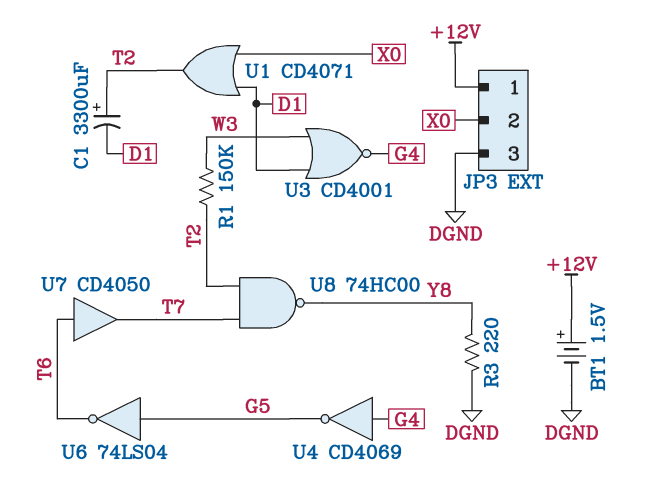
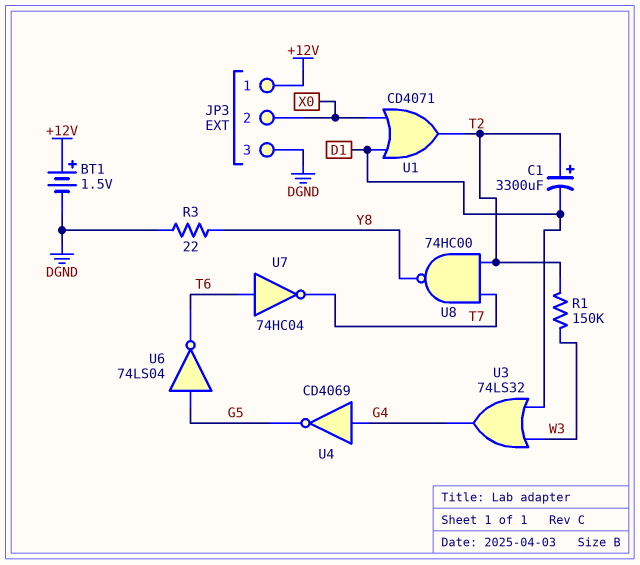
R3: 220 (DGND, Y8) -> 22 (DGND, Y8)
U3: NOR CD4001 (in D1, in W3, out G4) -> OR 74LS32 (in D1, in W3, out G4)
U7: buffer CD4050 (in T6, out T7) -> NOT 74HC04 (in T6, out T7)

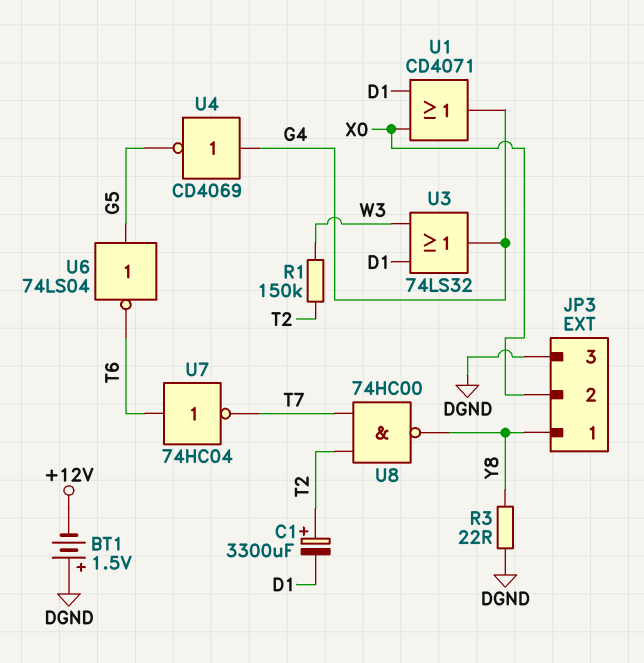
BT1: 1.5V (plus +12V, minus DGND) -> 1.5V (plus DGND, minus +12V)
JP3 pin 1: +12V -> Y8
U1: OR CD4071 (in D1, in X0, out T2) -> OR CD4071 (in D1, in X0, out G4)

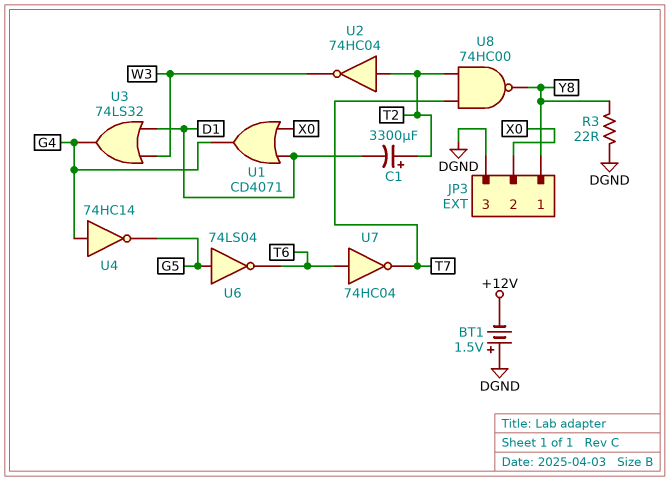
R1: 150k (T2, W3) -> none
U2: none -> NOT 74HC04 (in T2, out W3)
U4: NOT CD4069 (in G4, out G5) -> NOT 74HC14 (in G4, out G5)

